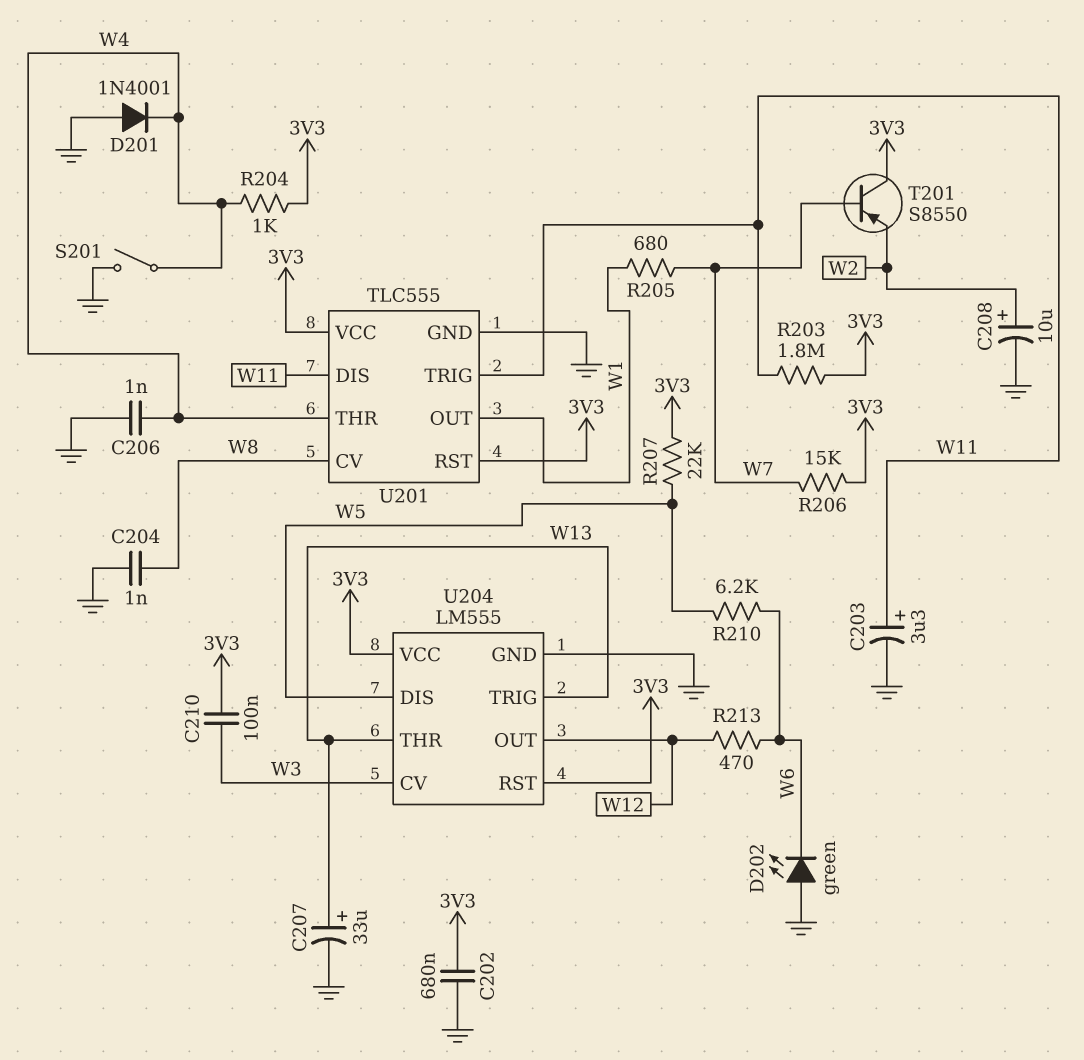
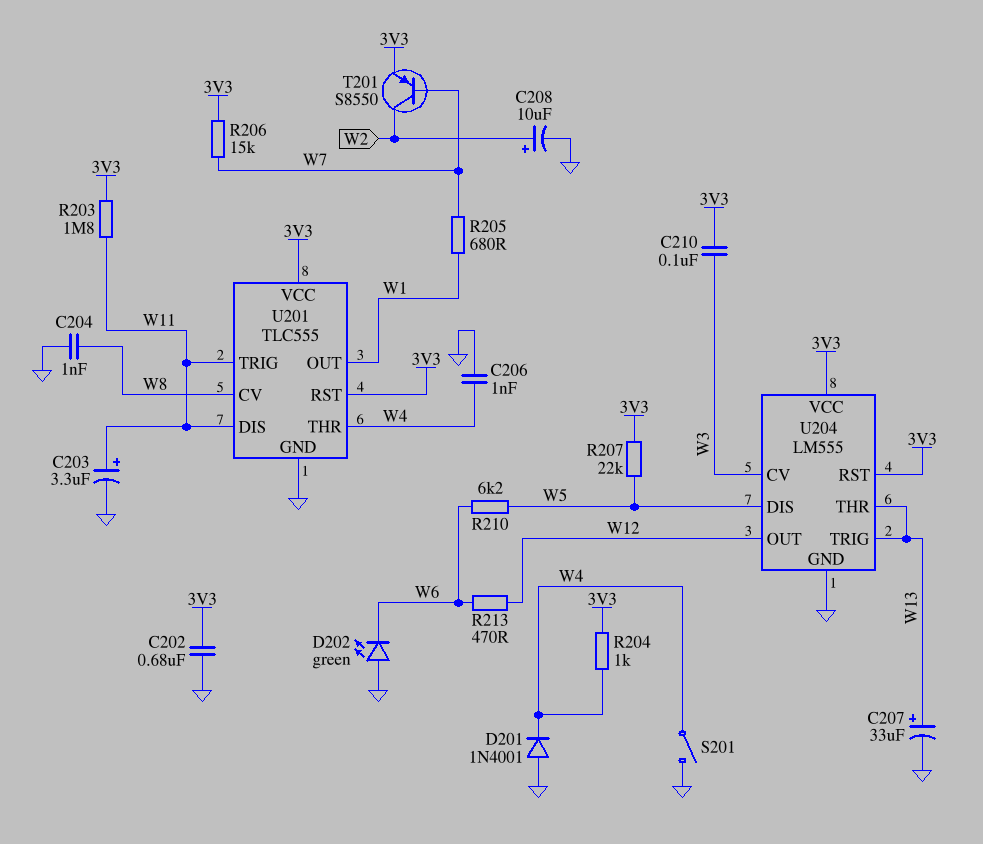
T201: PNP S8550 (B W7, C 3V3, E W2) -> PNP S8550 (B W7, C W2, E 3V3)

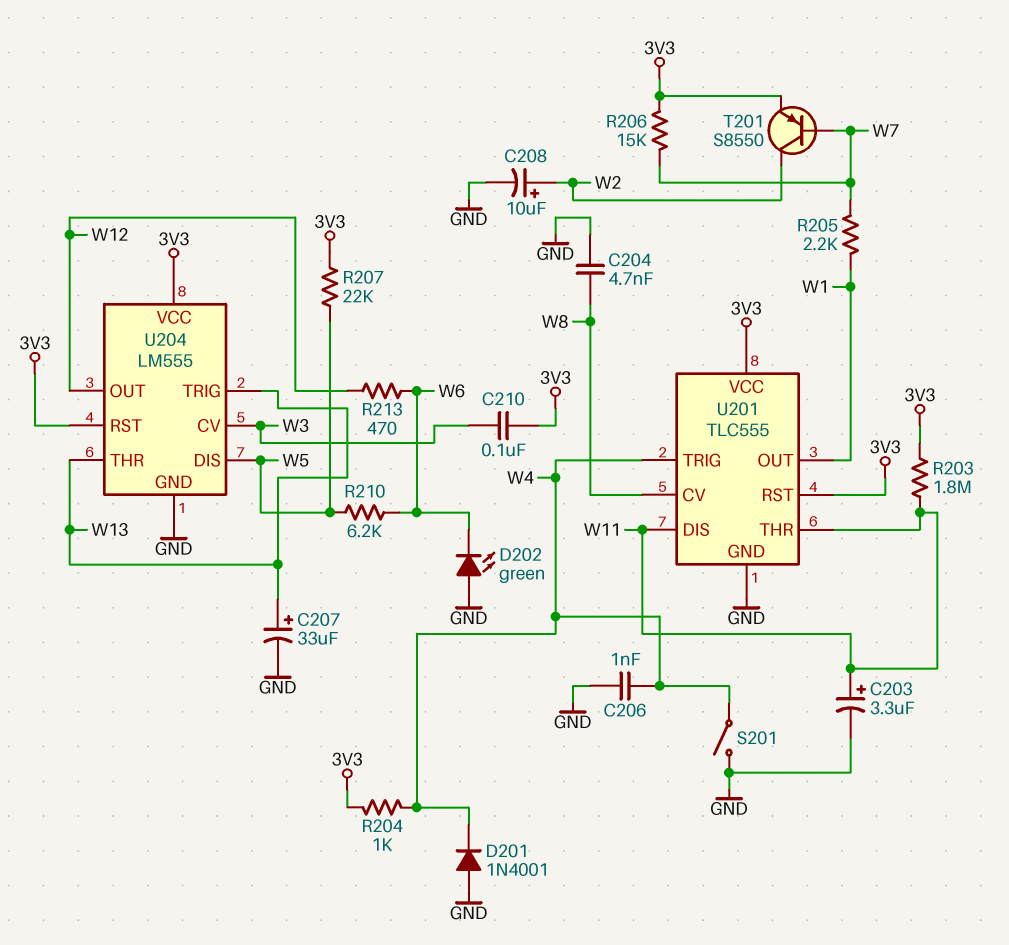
C202: 680nF (3V3, GND) -> none
C204: 1nF (GND, W8) -> 4.7nF (GND, W8)
R205: 680 (W1, W7) -> 2.2k (W1, W7)
U201 pin THR: W4 -> W11
U201 pin TRIG: W11 -> W4

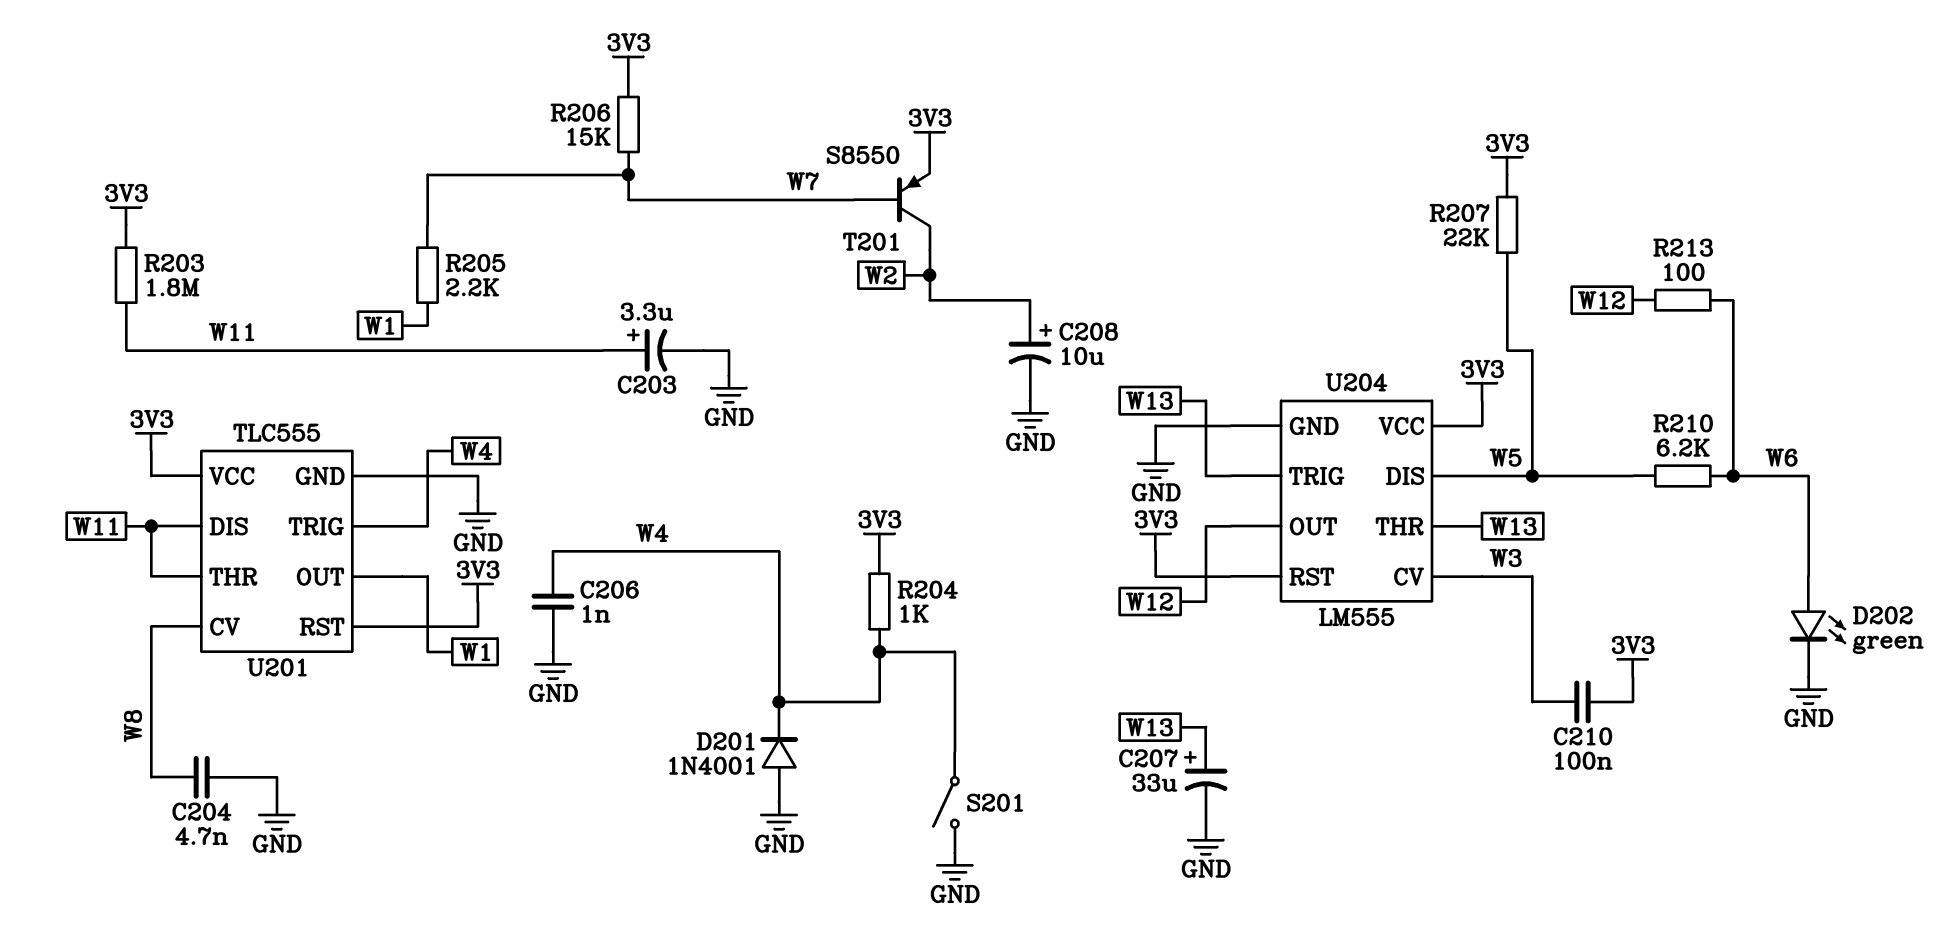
D202: LED green (A GND, K W6) -> LED green (A W6, K GND)
R213: 470 (W6, W12) -> 100 (W6, W12)

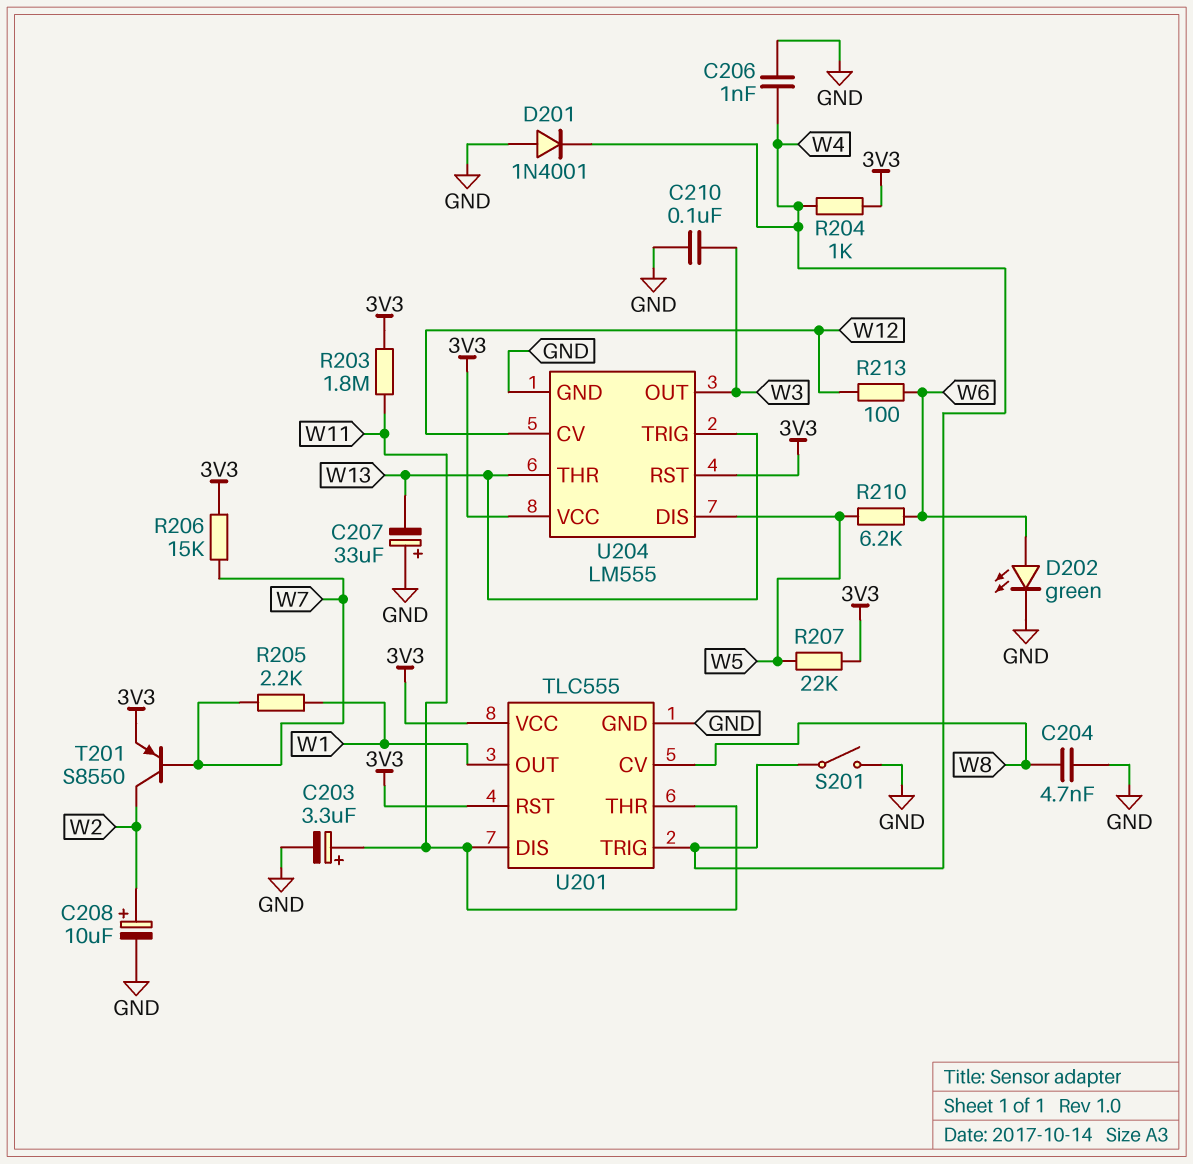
C207: 33uF (plus W13, minus GND) -> 33uF (plus GND, minus W13)
C210: 100nF (3V3, W3) -> 100nF (GND, W3)
U204 pin CV: W3 -> W12
U204 pin OUT: W12 -> W3

